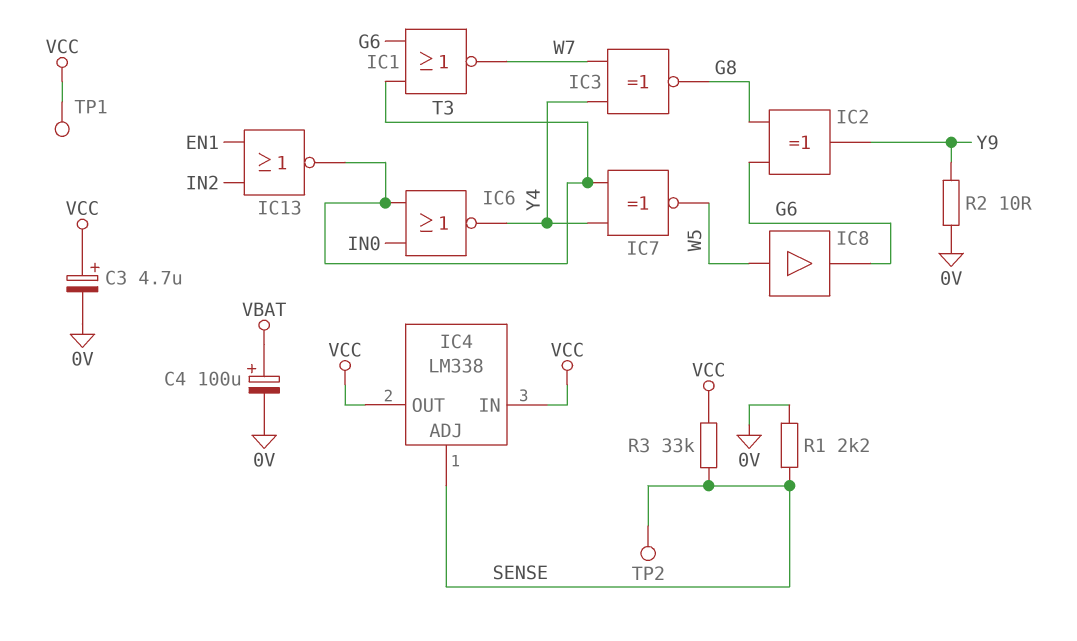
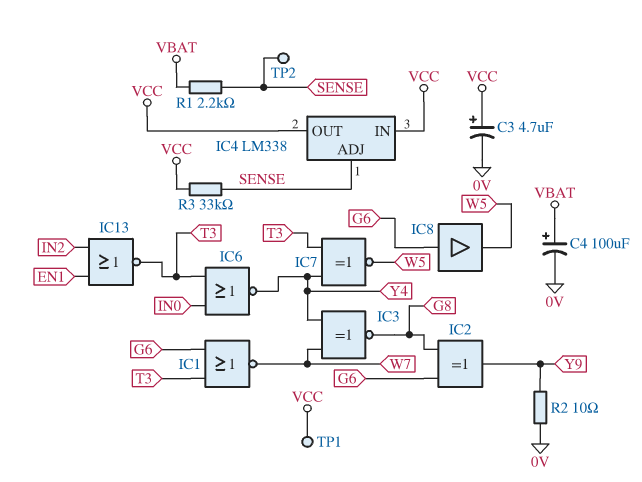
IC8: buffer (in W5, out G6) -> buffer (in G6, out W5)
R1: 2.2k (0V, SENSE) -> 2.2k (SENSE, VBAT)

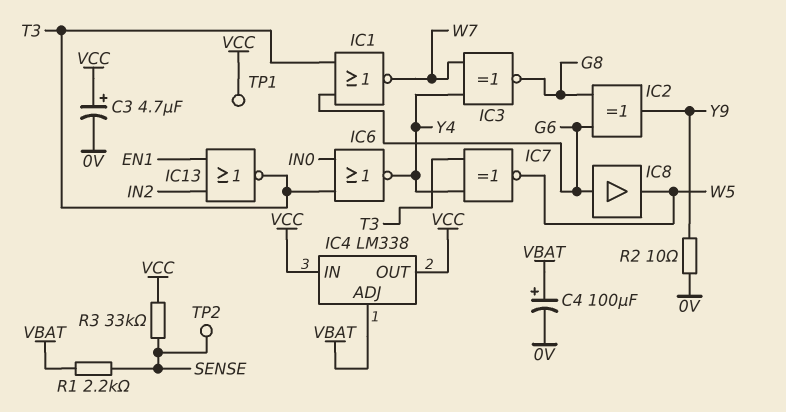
IC4 pin ADJ: SENSE -> VBAT

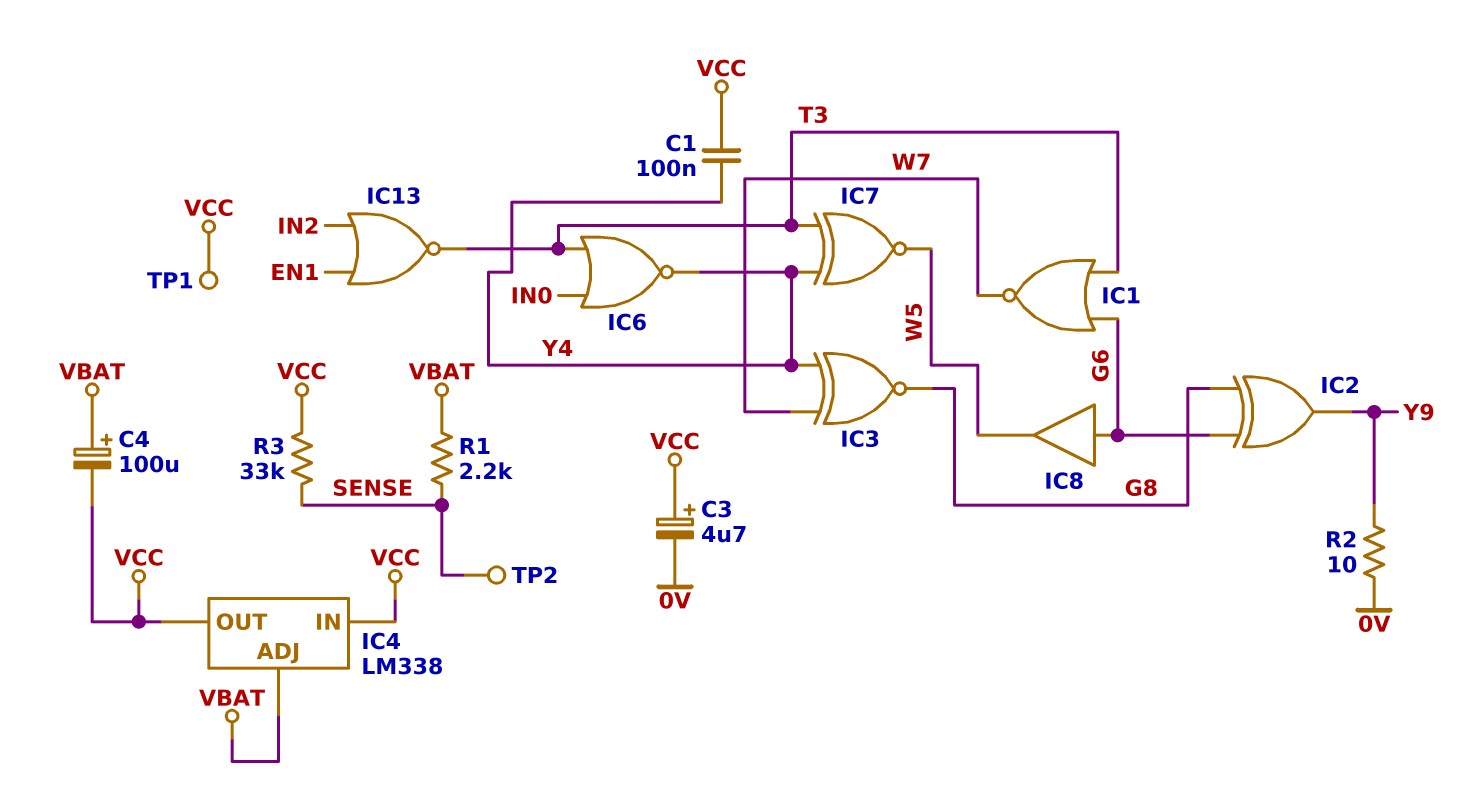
C1: none -> 100nF (VCC, Y4)
C4: 100uF (plus VBAT, minus 0V) -> 100uF (plus VBAT, minus VCC)

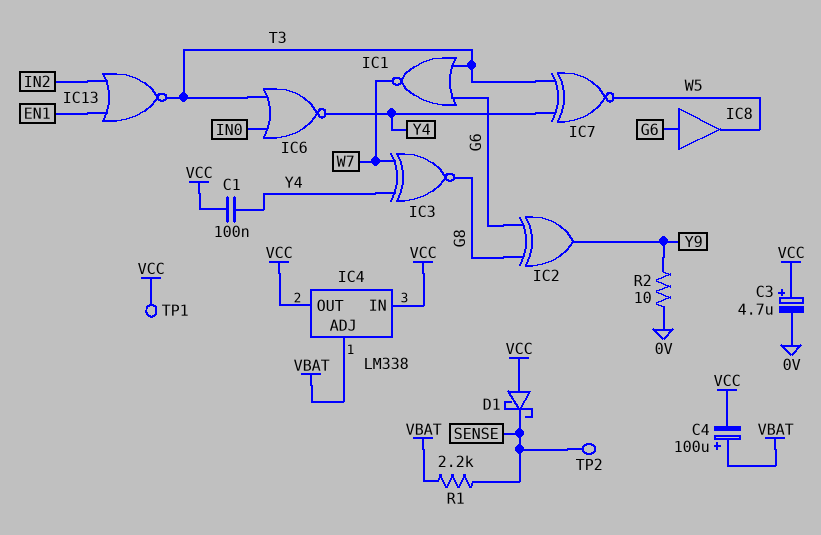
D1: none -> schottky (A VCC, K SENSE)
R3: 33k (SENSE, VCC) -> none

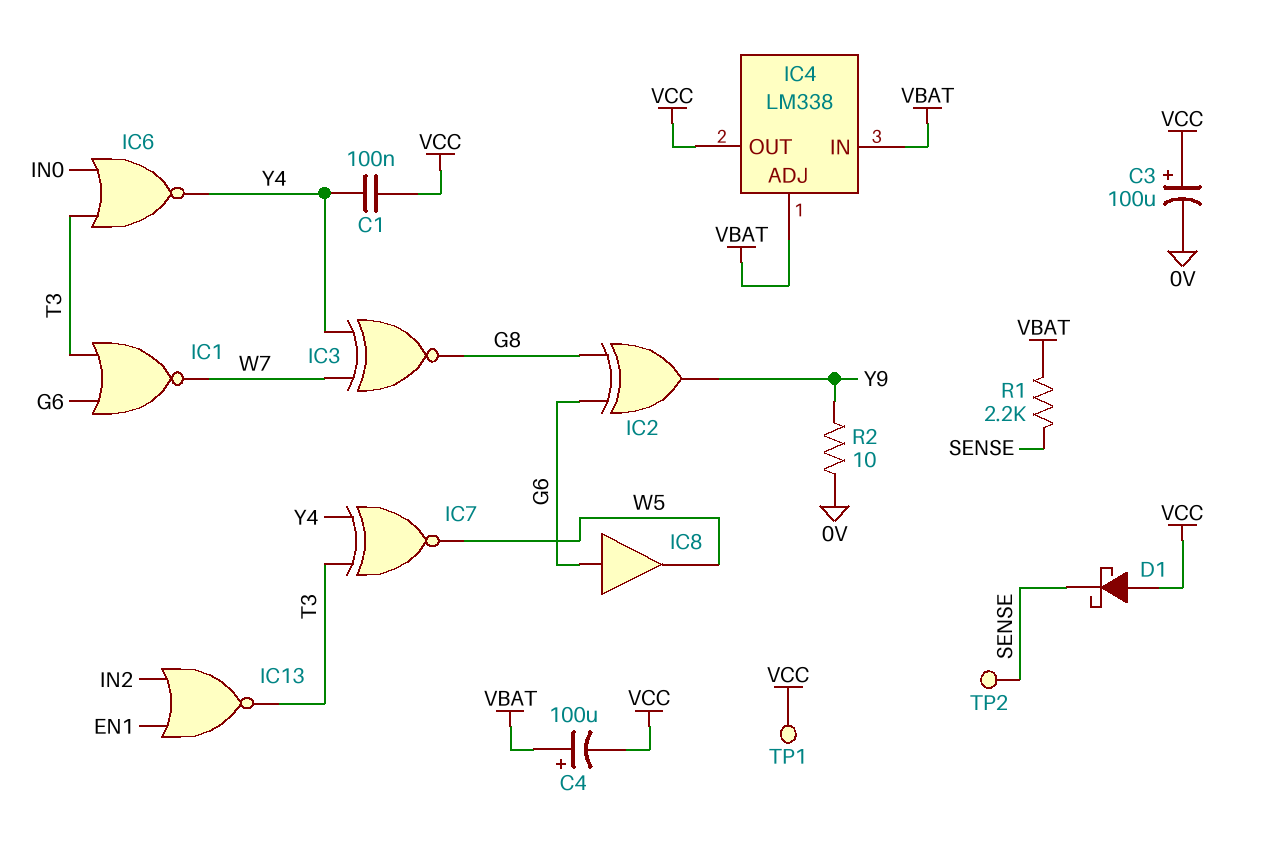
C3: 4.7uF (plus VCC, minus 0V) -> 100uF (plus VCC, minus 0V)
IC4 pin IN: VCC -> VBAT

